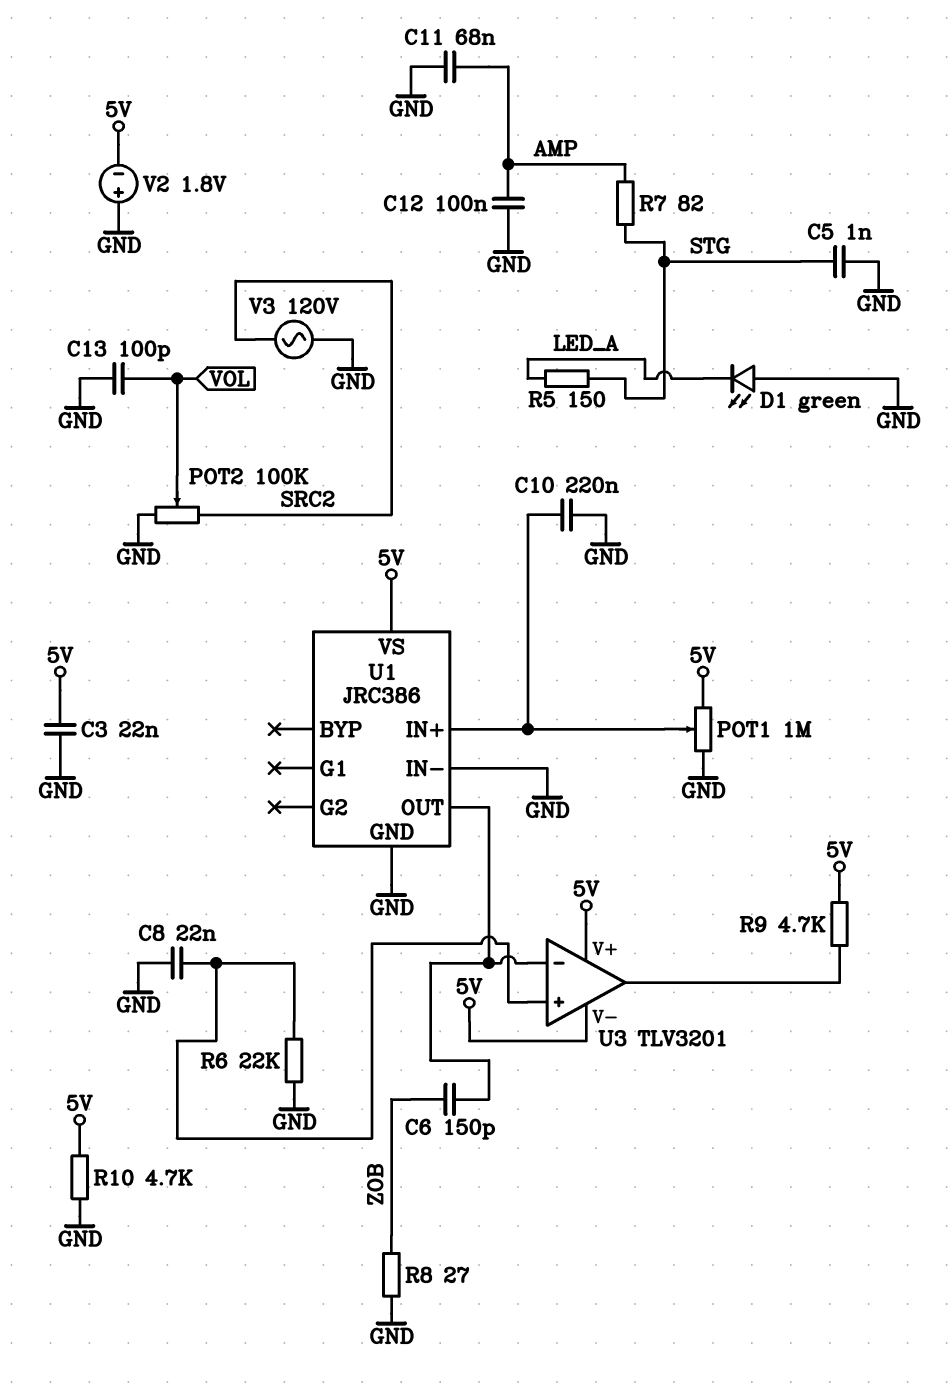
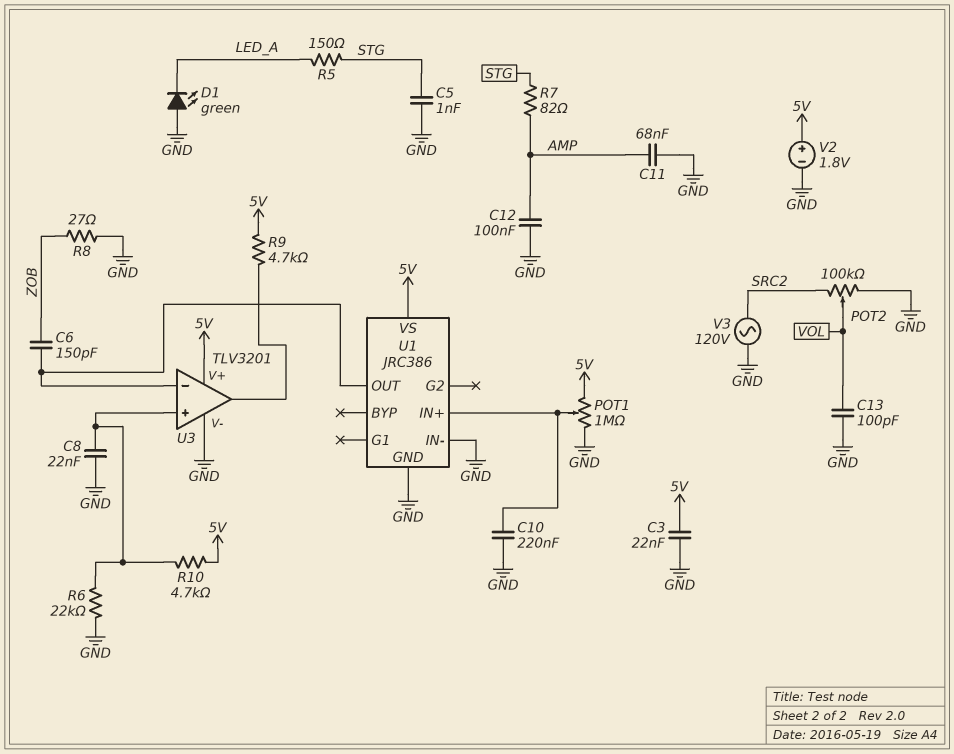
R10: 4.7k (5V, GND) -> 4.7k (5V, U3/in+)
U3 pin V-: 5V -> GND
V2: 1.8V (plus GND, minus 5V) -> 1.8V (plus 5V, minus GND)

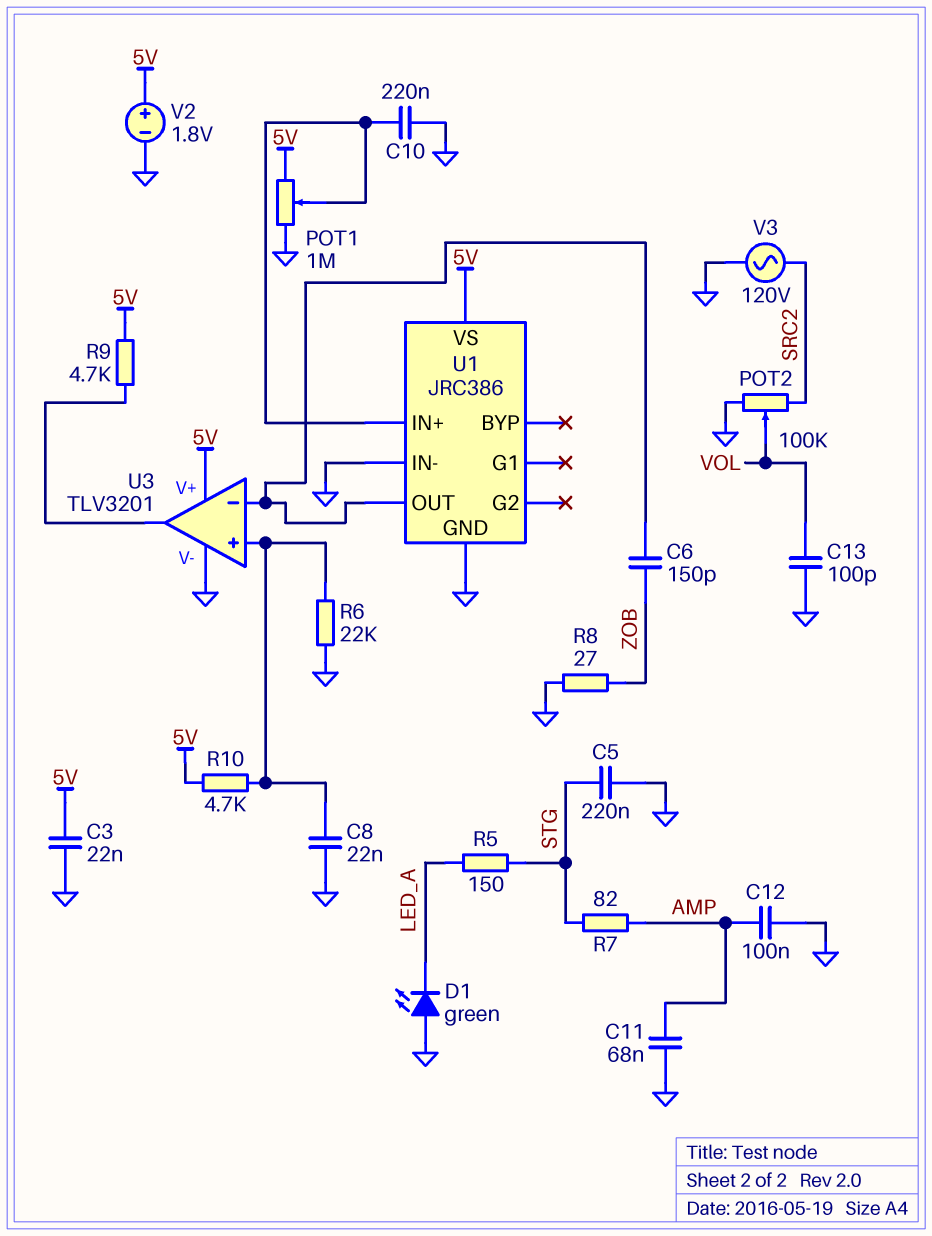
C5: 1nF (GND, STG) -> 220nF (GND, STG)

